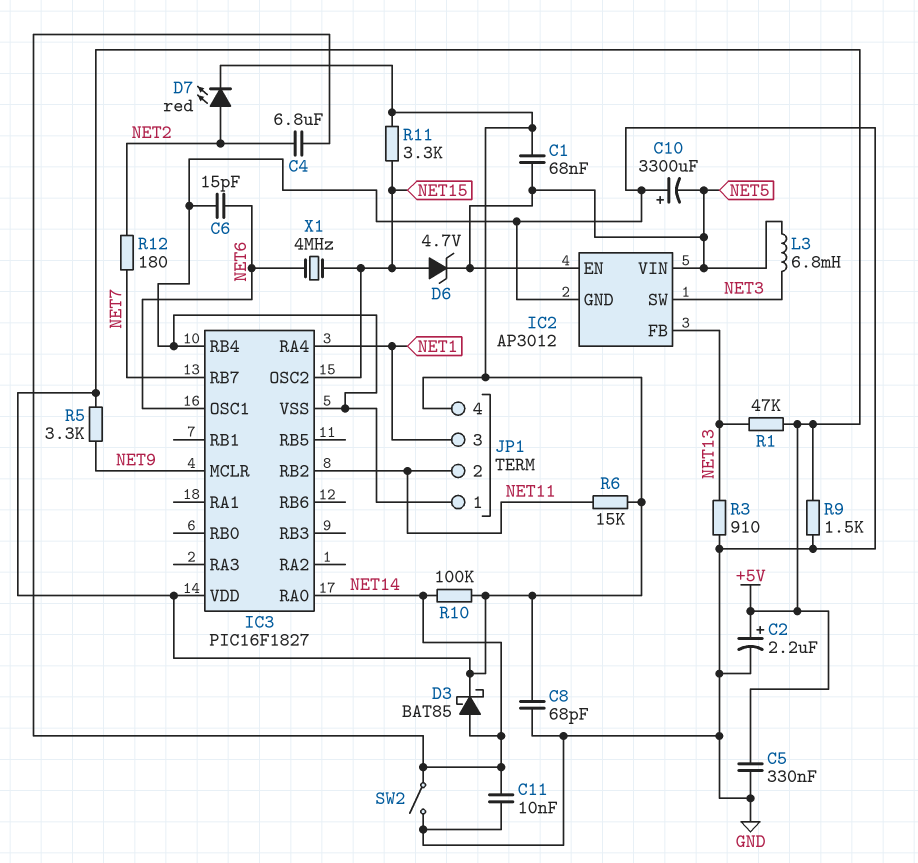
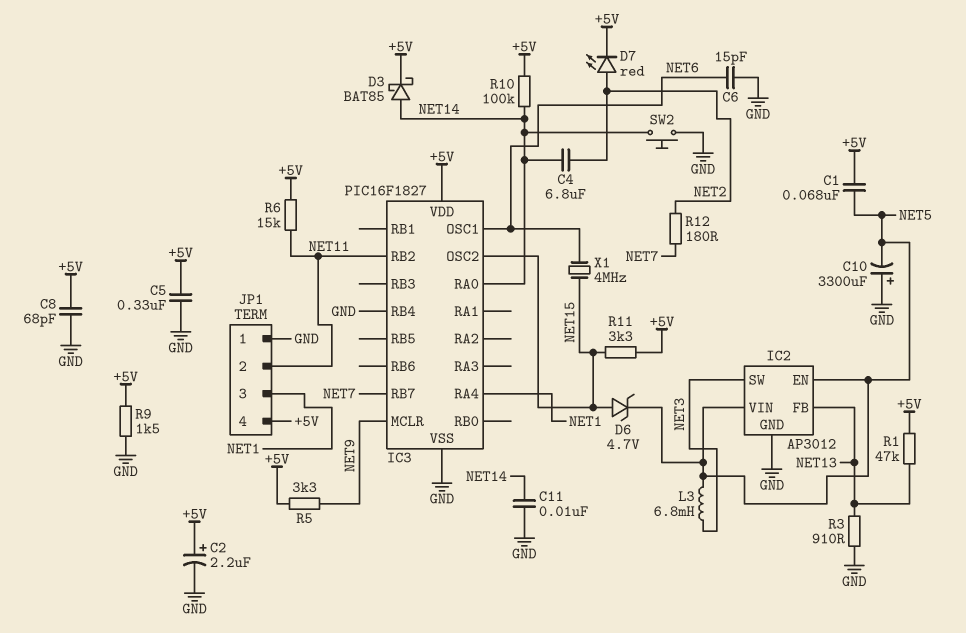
SW2: switch (GND, NET14) -> button (GND, NET14)

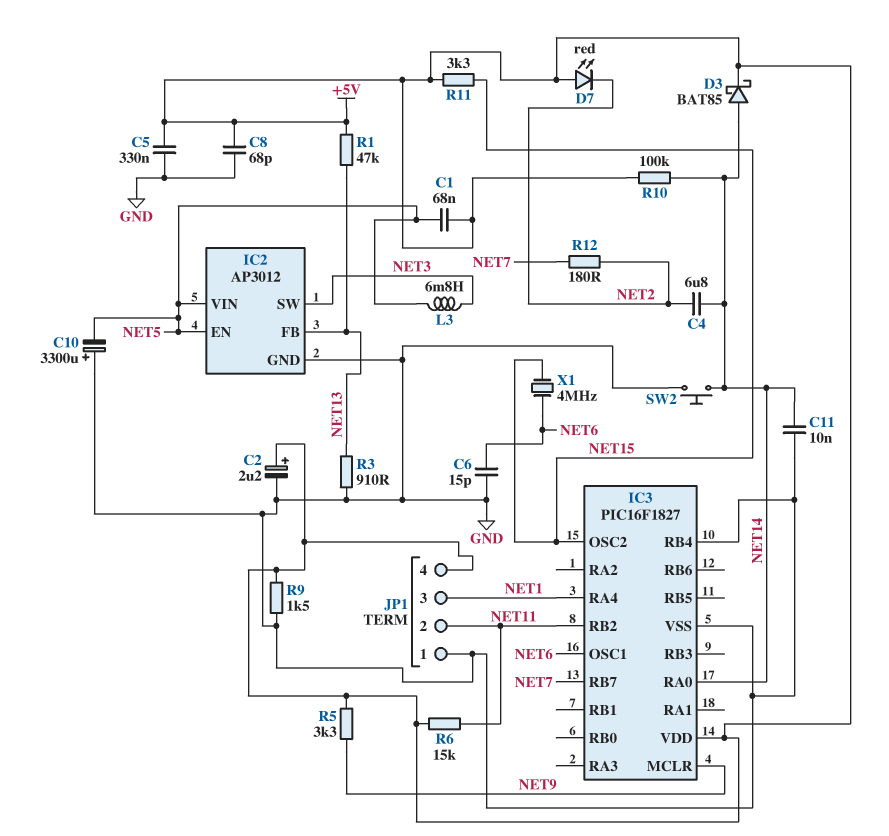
D6: zener 4.7V (A NET15, K NET5) -> none
D7: LED red (A NET2, K +5V) -> LED red (A +5V, K NET2)

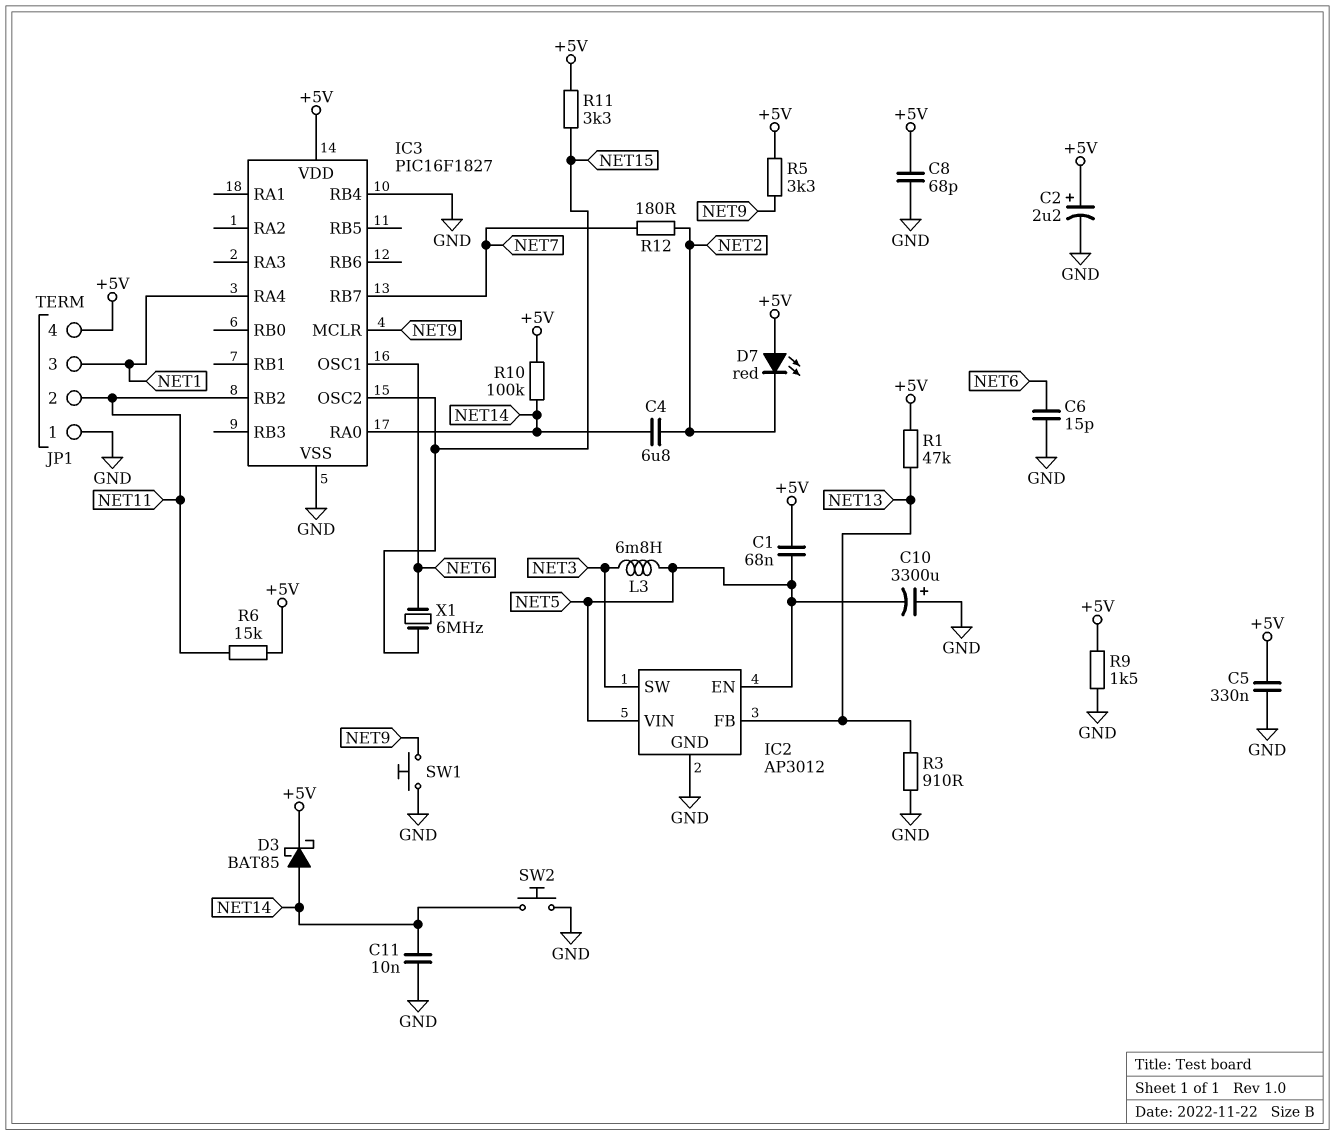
SW1: none -> button (GND, NET9)
X1: 4MHz (NET6, NET15) -> 6MHz (NET6, NET15)

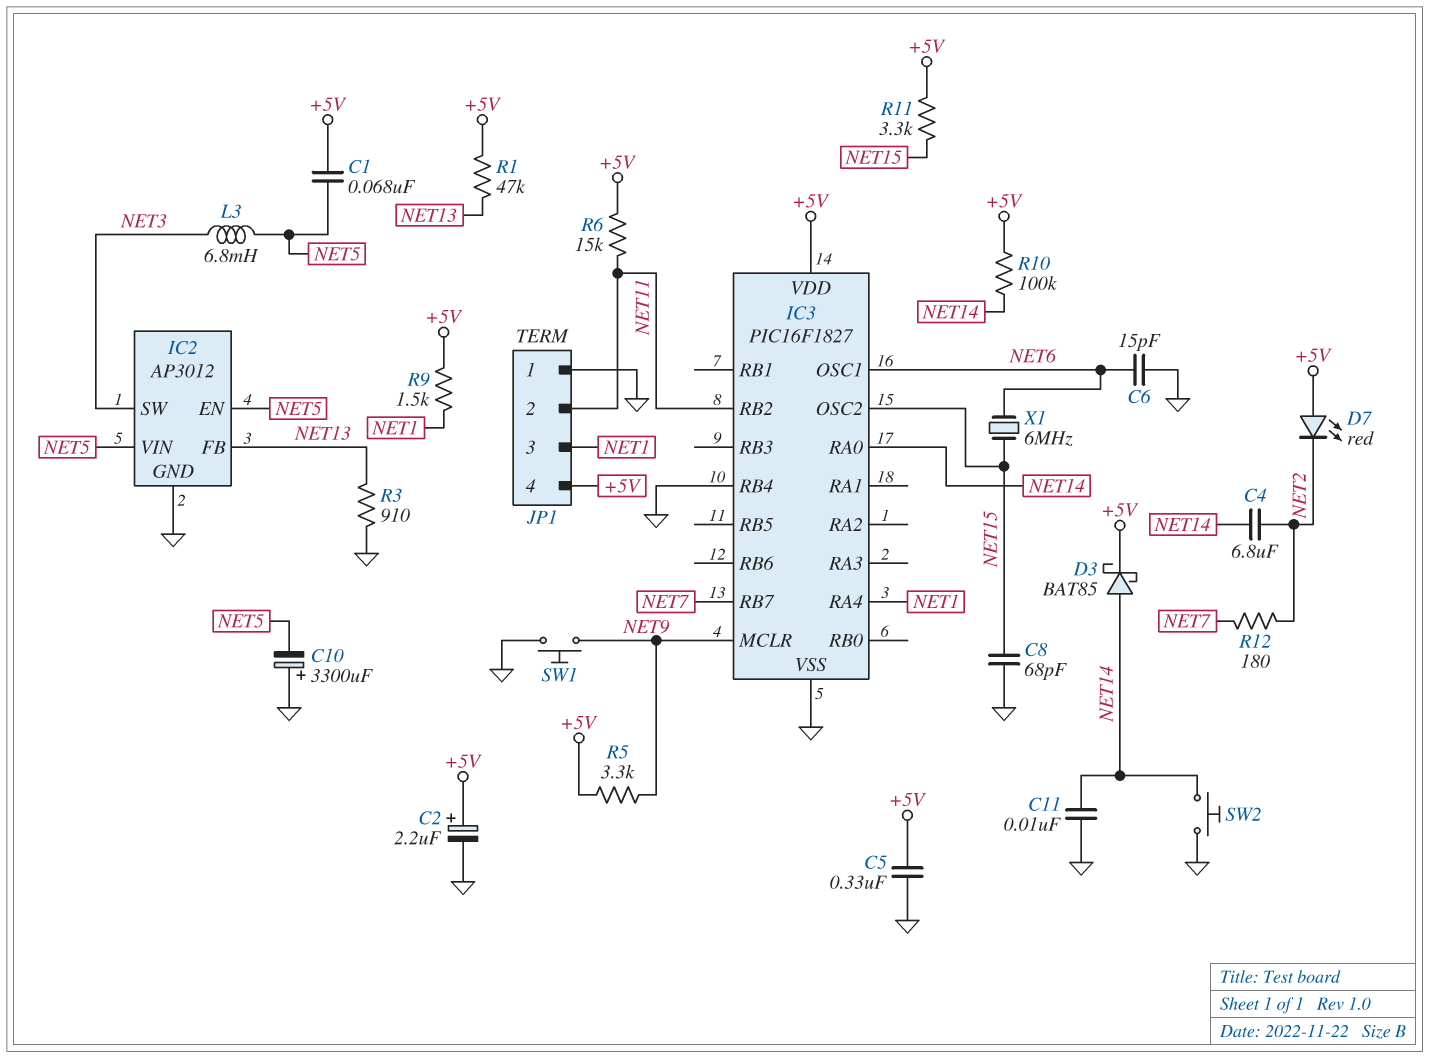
C8: 68pF (+5V, GND) -> 68pF (GND, NET15)
R9: 1.5k (+5V, GND) -> 1.5k (+5V, NET1)

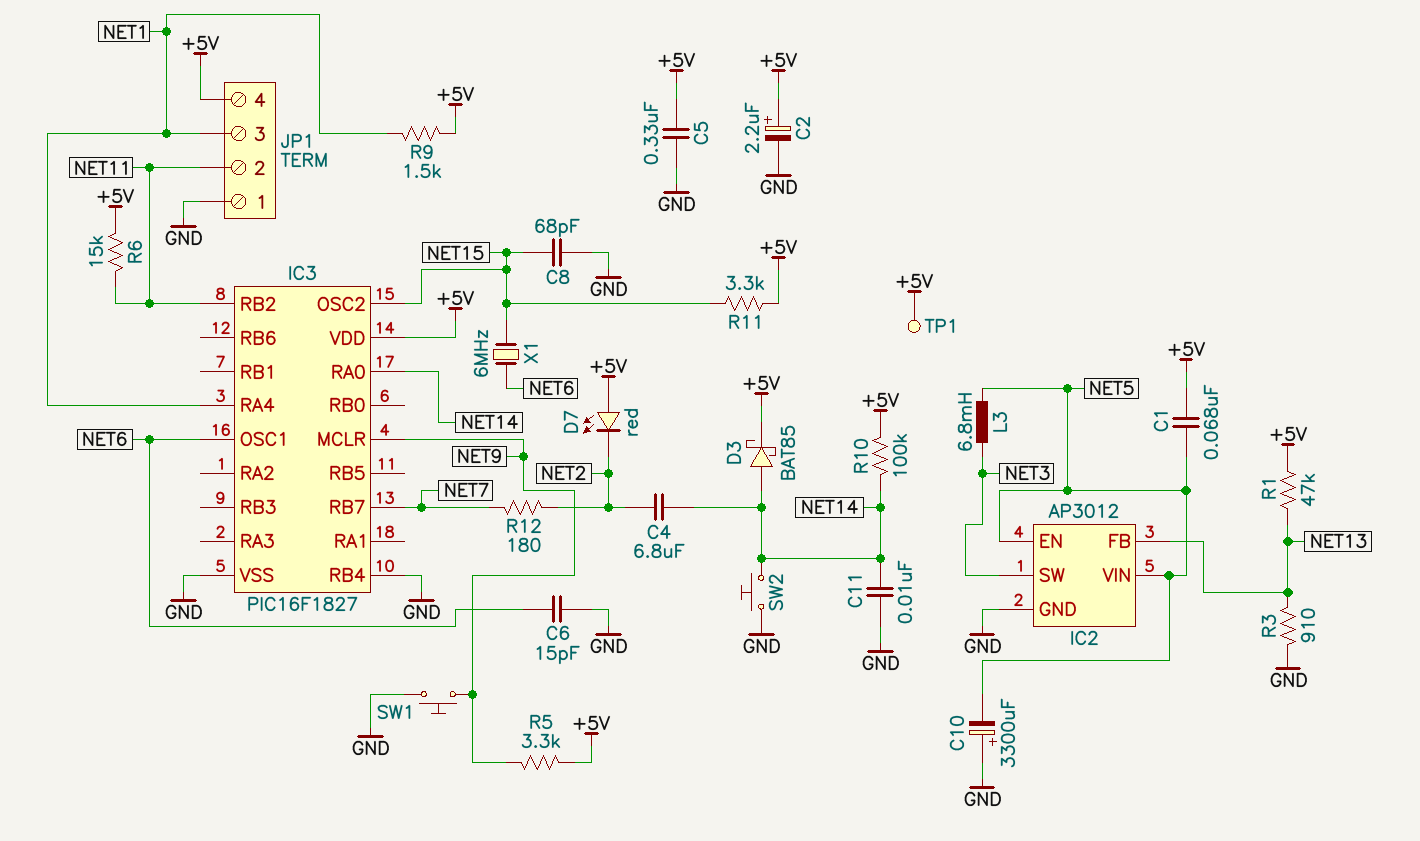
TP1: none -> test point (+5V)

